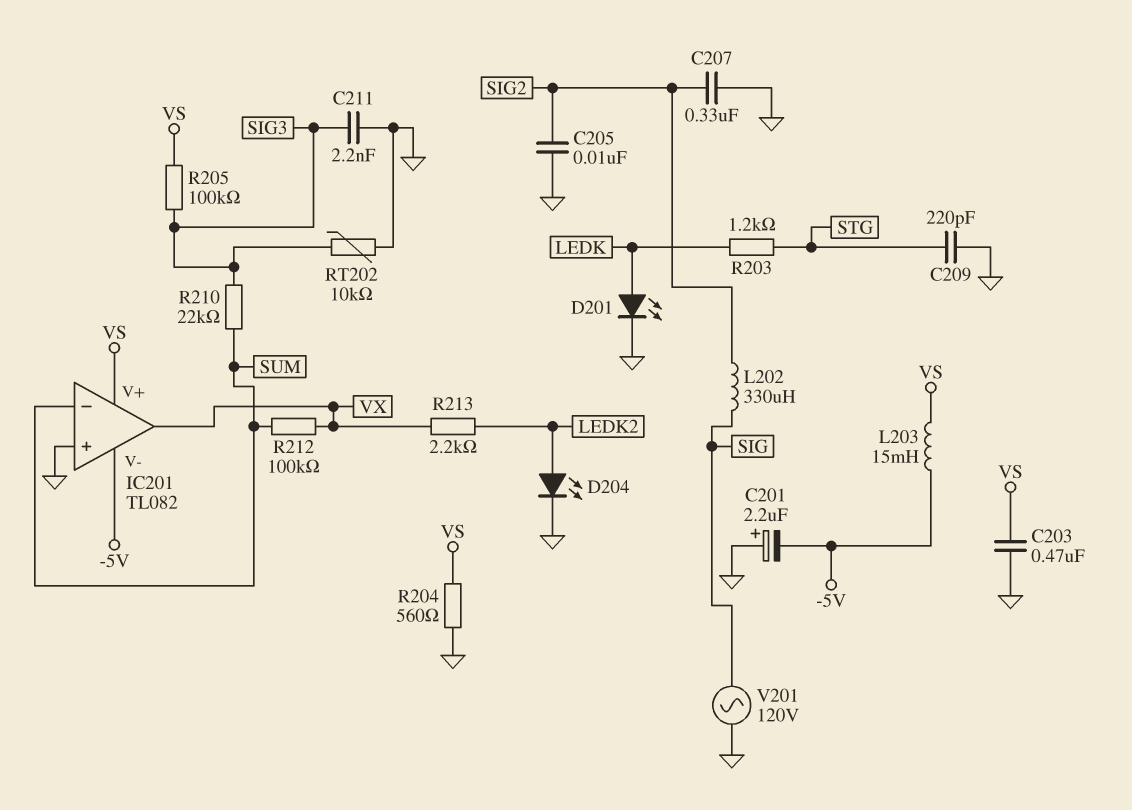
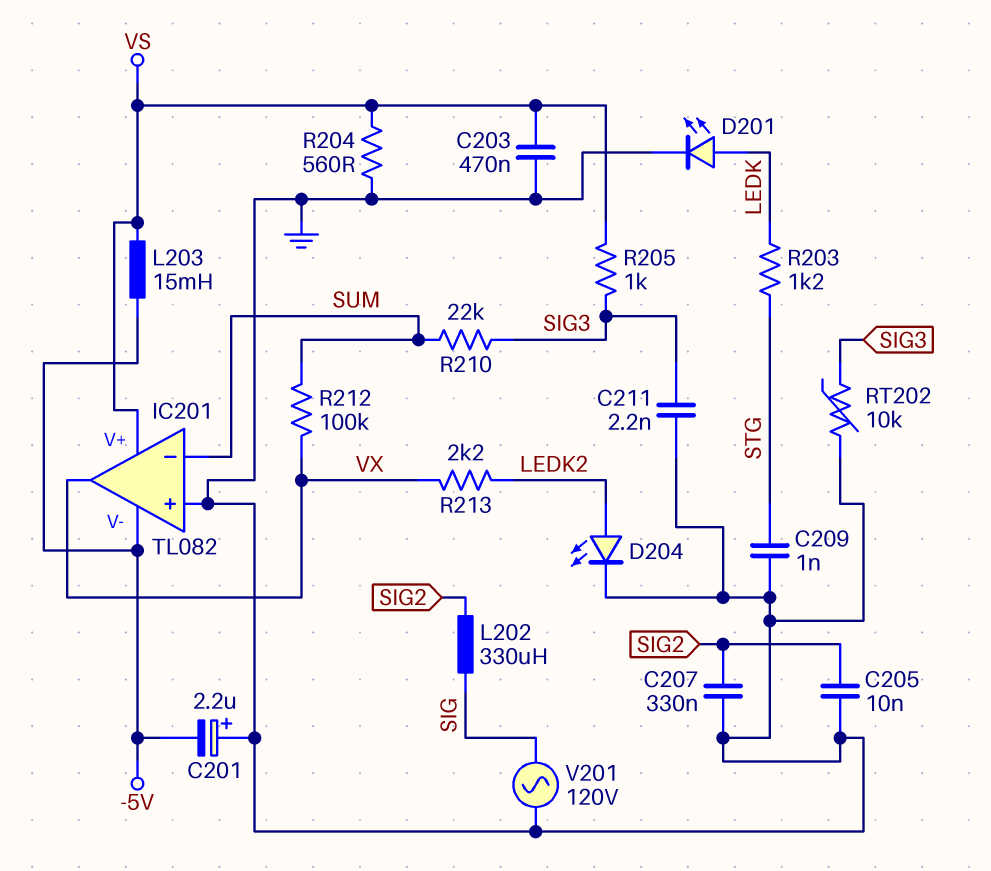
C209: 220pF (GND, STG) -> 1nF (GND, STG)
R205: 100k (SIG3, VS) -> 1k (SIG3, VS)

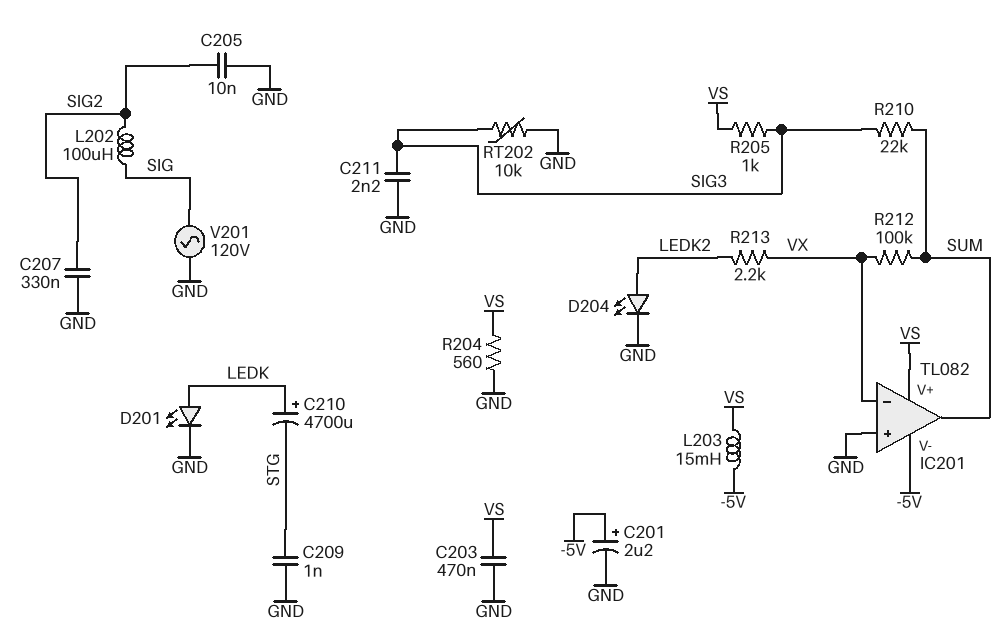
C201: 2.2uF (plus GND, minus -5V) -> 2.2uF (plus -5V, minus GND)
C210: none -> 4700uF (plus LEDK, minus STG)
IC201 pin in-: SUM -> VX
IC201 pin out: VX -> SUM
L202: 330uH (SIG, SIG2) -> 100uH (SIG, SIG2)
R203: 1.2k (LEDK, STG) -> none

